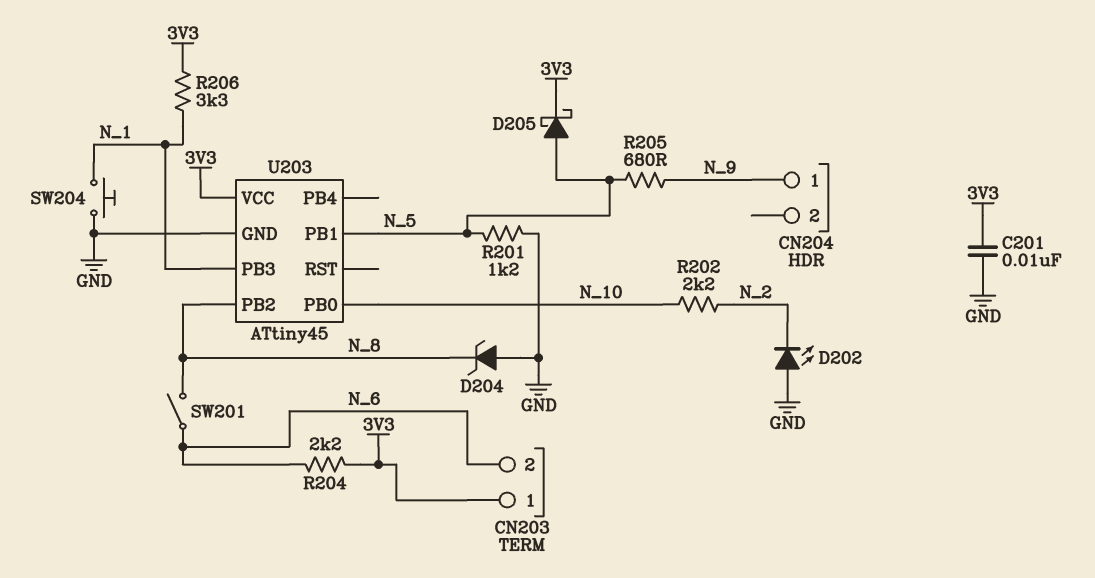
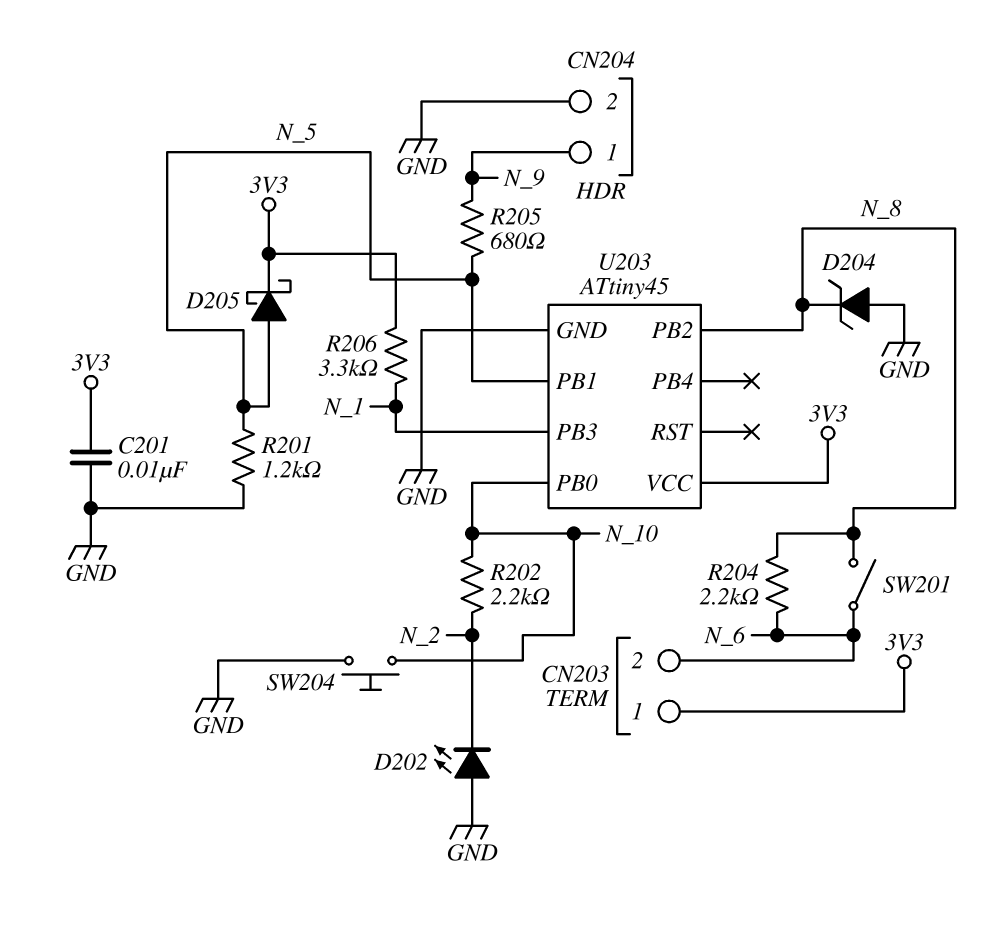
CN204 pin 2: none -> GND
R204: 2.2k (3V3, N_6) -> 2.2k (N_6, N_8)
SW204: button (GND, N_1) -> button (GND, N_10)

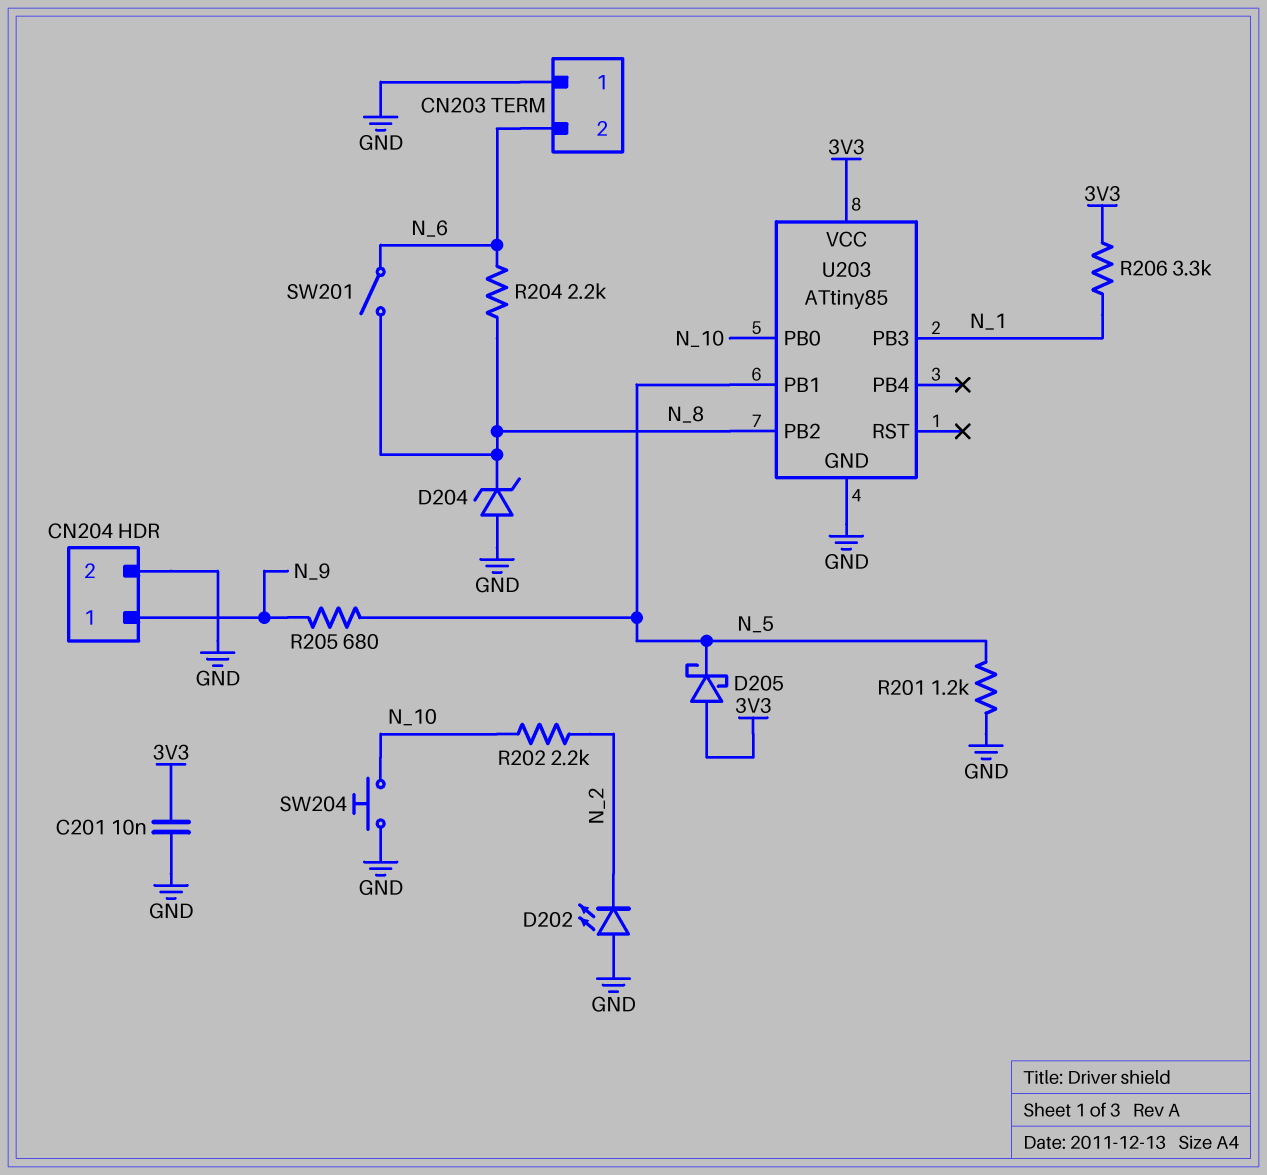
CN203 pin 1: 3V3 -> GND
D205: schottky (A N_5, K 3V3) -> schottky (A 3V3, K N_5)
U203: ATtiny45 -> ATtiny85

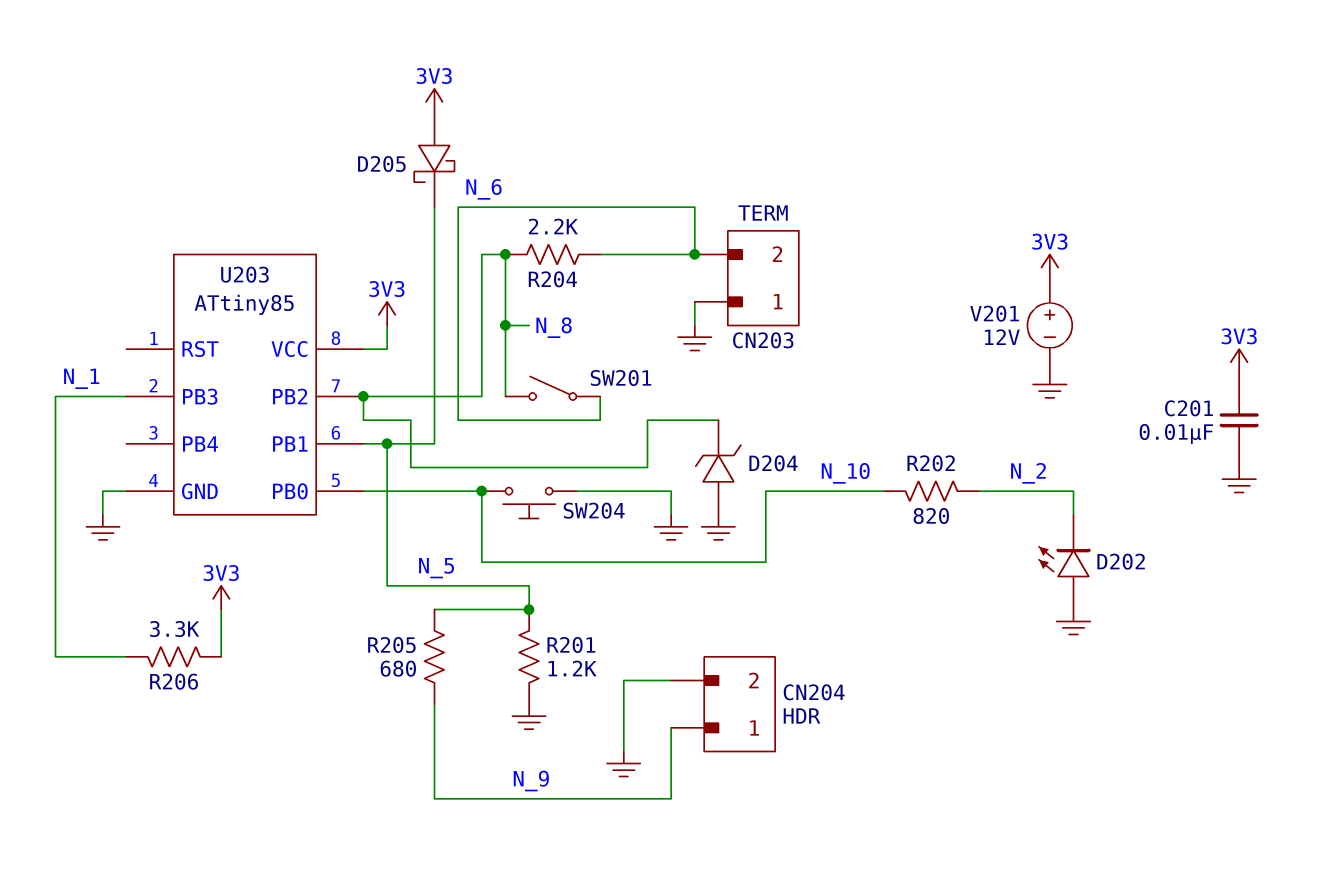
R202: 2.2k (N_2, N_10) -> 820 (N_2, N_10)
V201: none -> 12V (plus 3V3, minus GND)

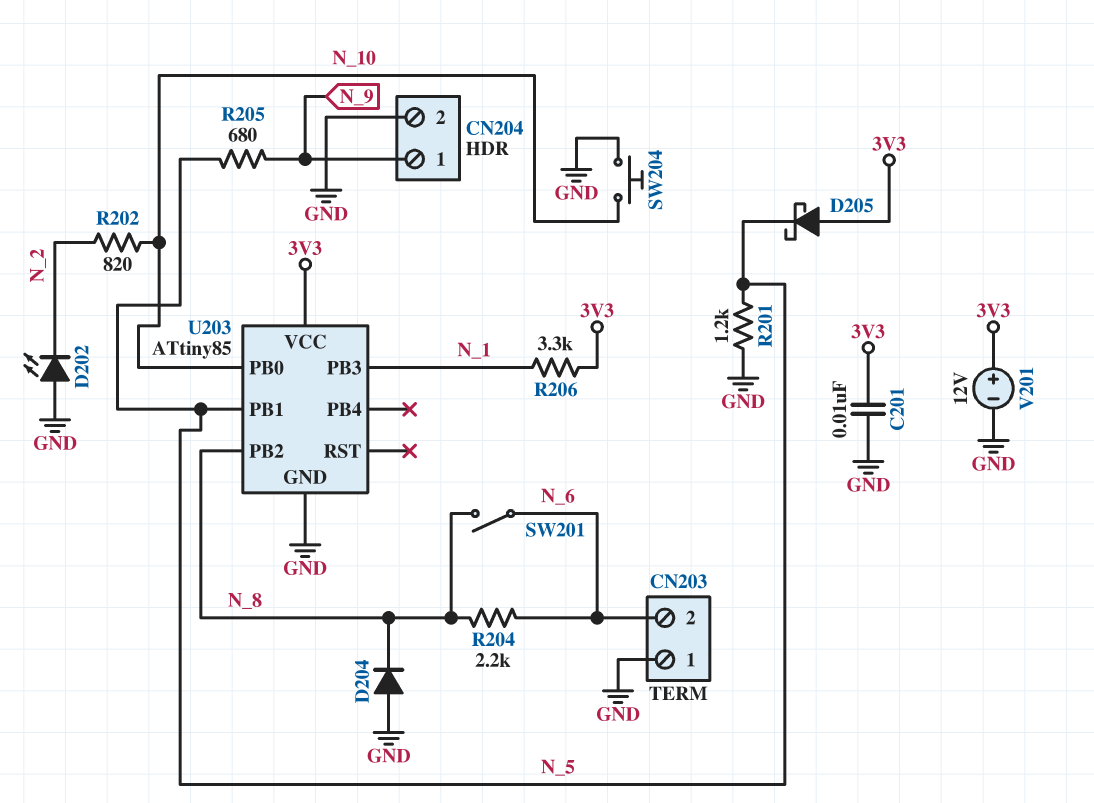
D204: zener (A GND, K N_8) -> diode (A GND, K N_8)

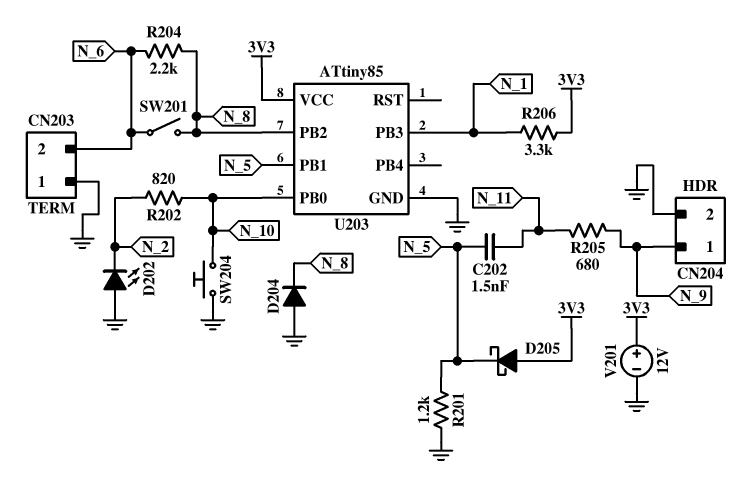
C201: 10nF (3V3, GND) -> none
C202: none -> 1.5nF (N_5, N_11)
R205: 680 (N_5, N_9) -> 680 (N_9, N_11)

